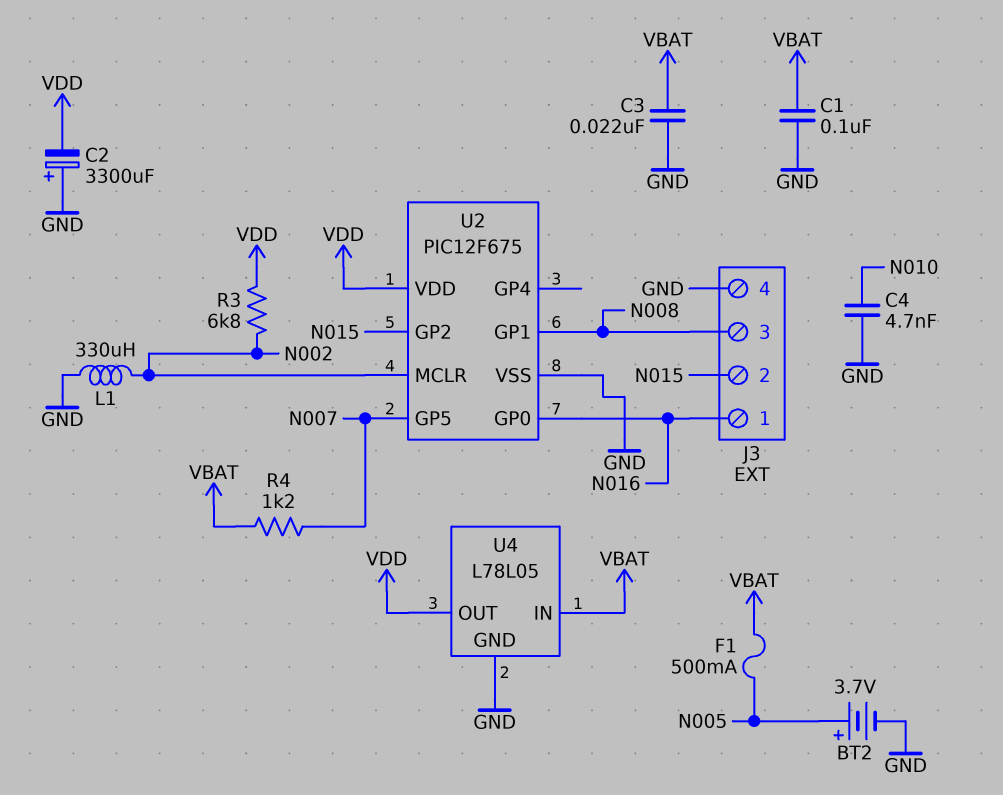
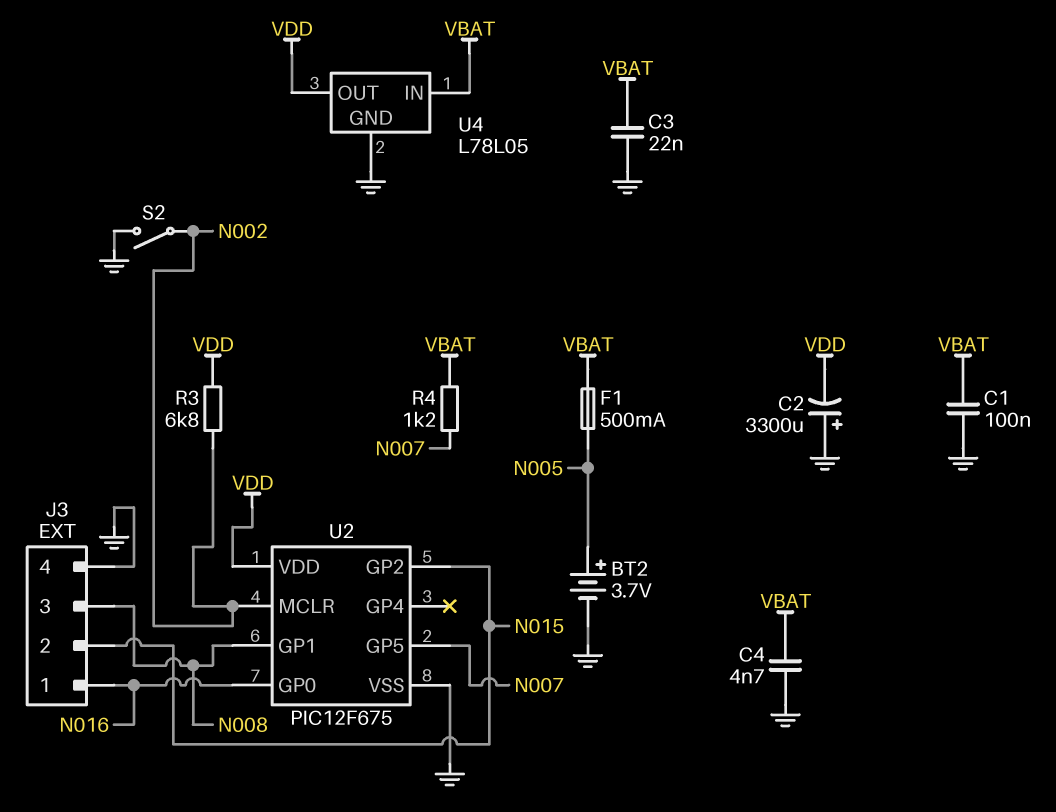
C4: 4.7nF (GND, N010) -> 4.7nF (GND, VBAT)
L1: 330uH (GND, N002) -> none
S2: none -> switch (GND, N002)

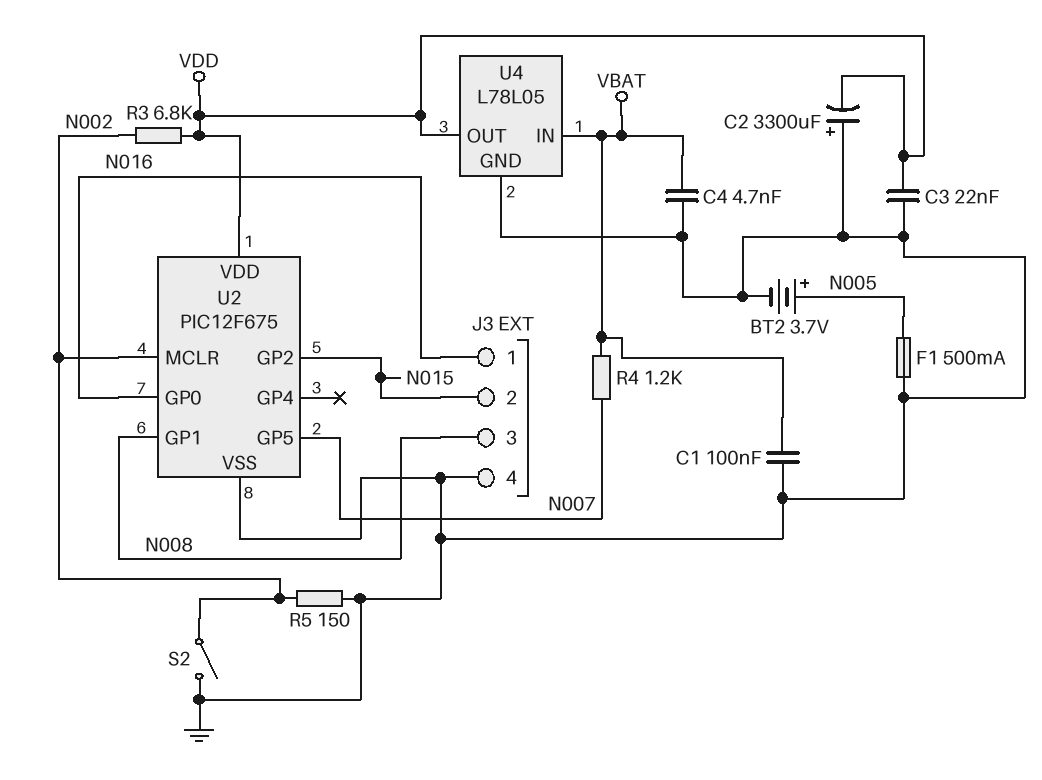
C3: 22nF (GND, VBAT) -> 22nF (GND, VDD)
F1: 500mA (N005, VBAT) -> 500mA (GND, N005)
R5: none -> 150 (GND, N002)

